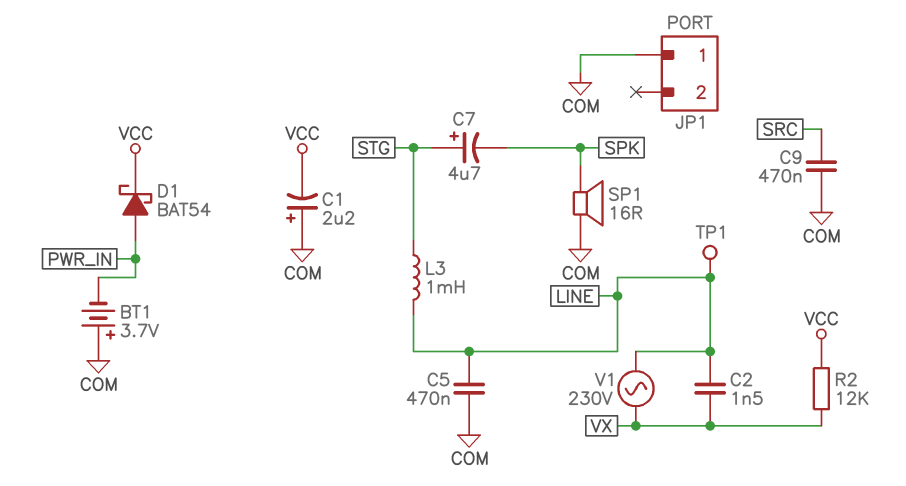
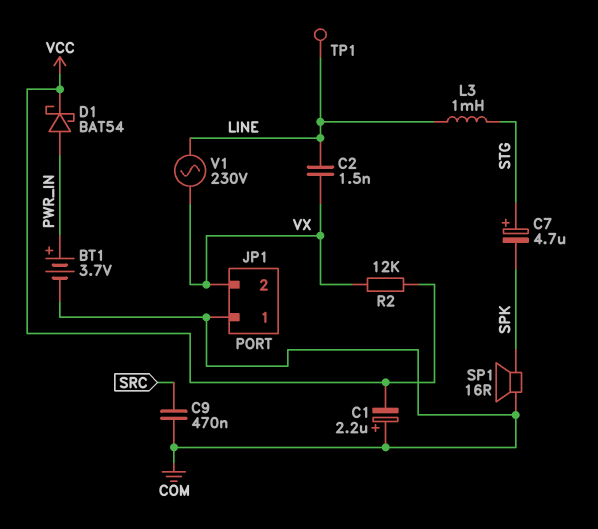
BT1: 3.7V (plus COM, minus PWR_IN) -> 3.7V (plus PWR_IN, minus COM)
C5: 470nF (COM, LINE) -> none
JP1 pin 2: none -> VX

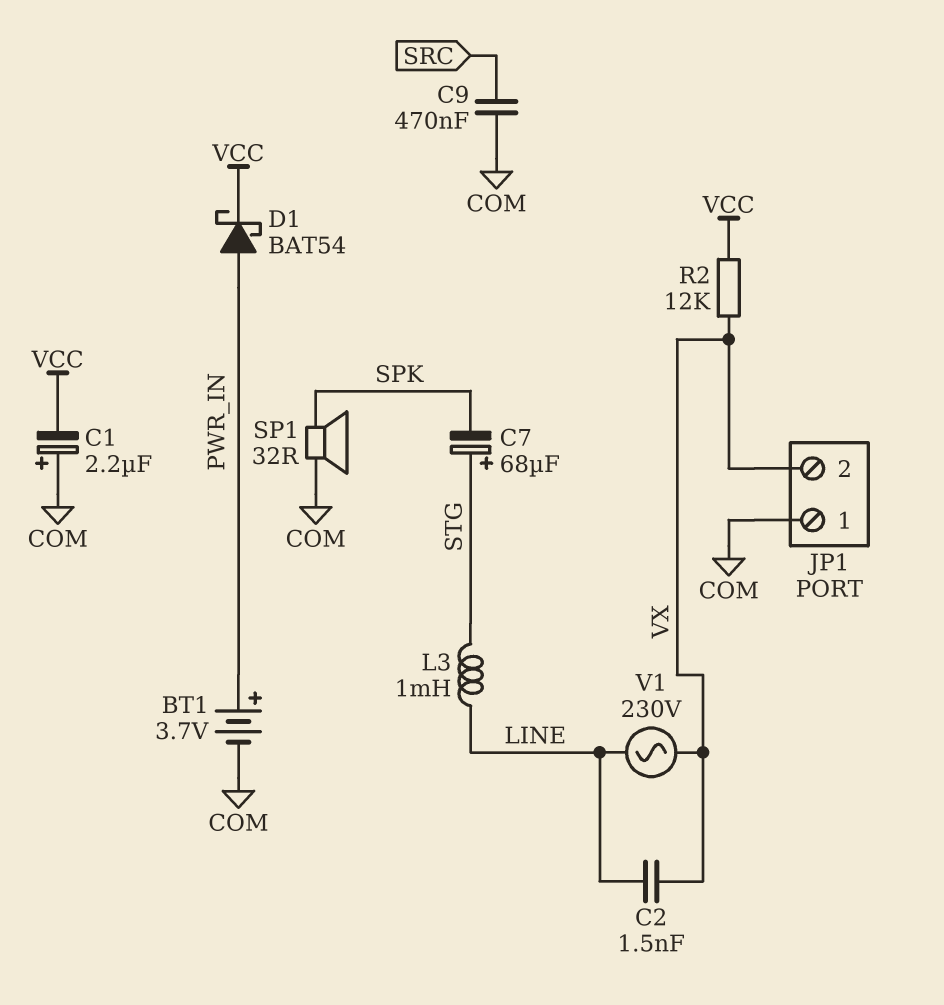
C7: 4.7uF (plus STG, minus SPK) -> 68uF (plus STG, minus SPK)
SP1: speaker 16R (COM, SPK) -> speaker 32R (COM, SPK)
TP1: test point (LINE) -> none

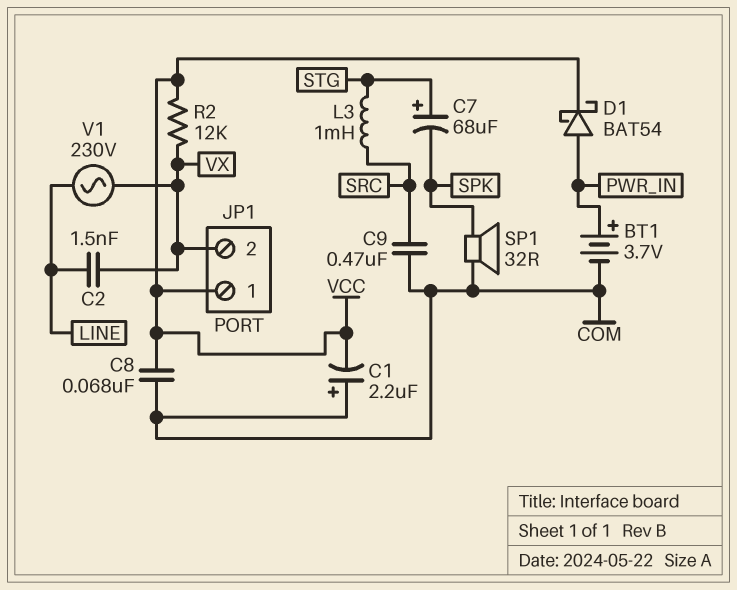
C8: none -> 68nF (COM, VCC)
JP1 pin 1: COM -> VCC
L3: 1mH (LINE, STG) -> 1mH (SRC, STG)

